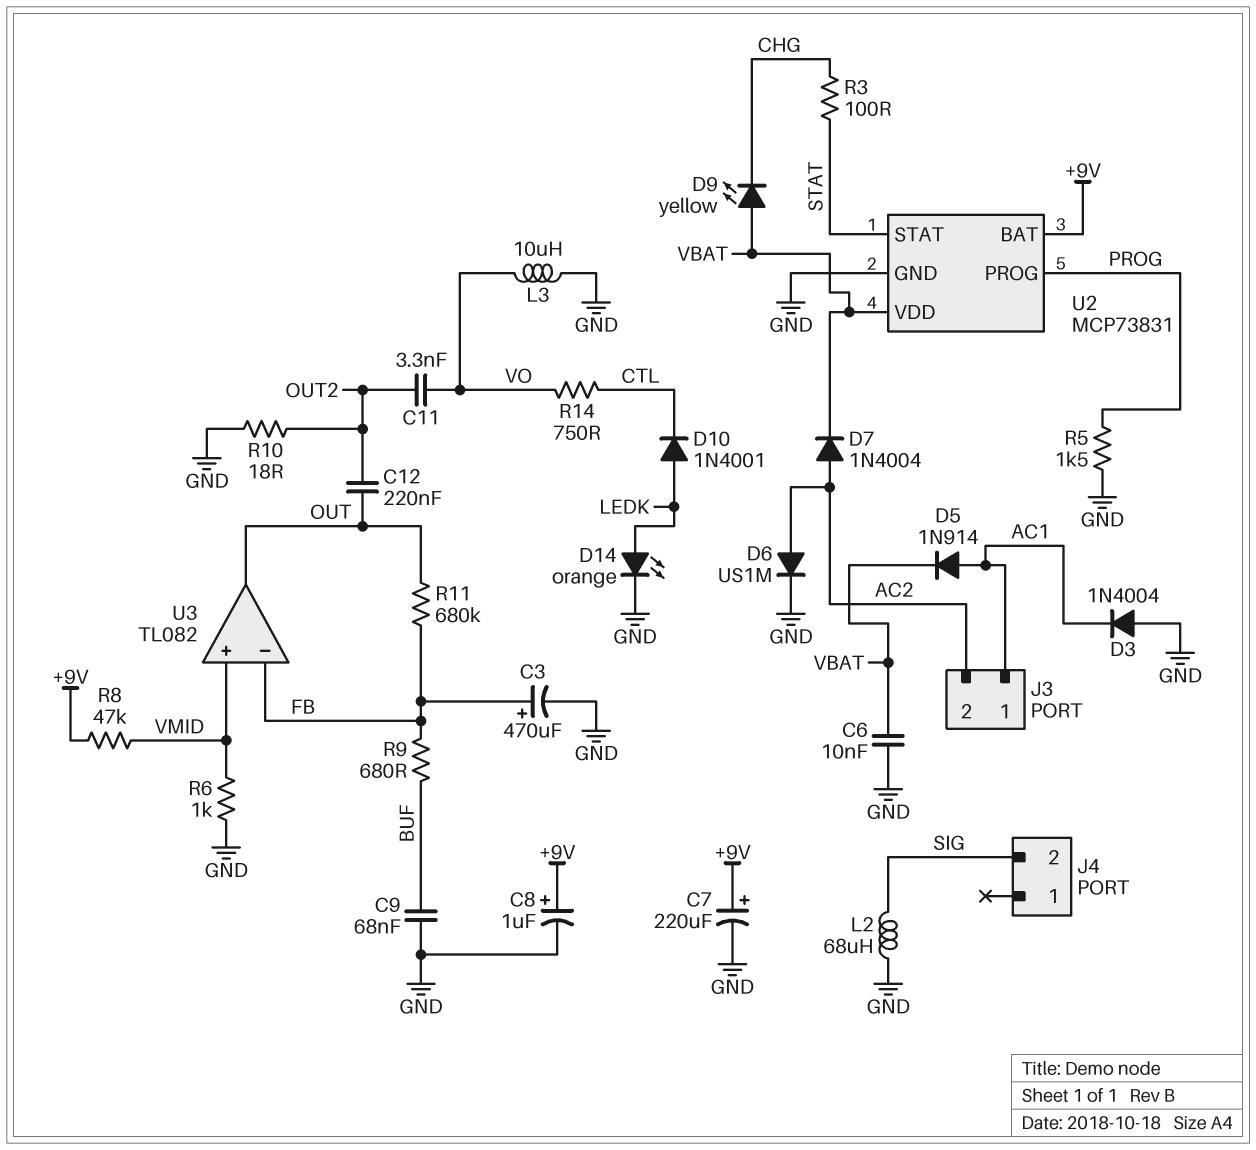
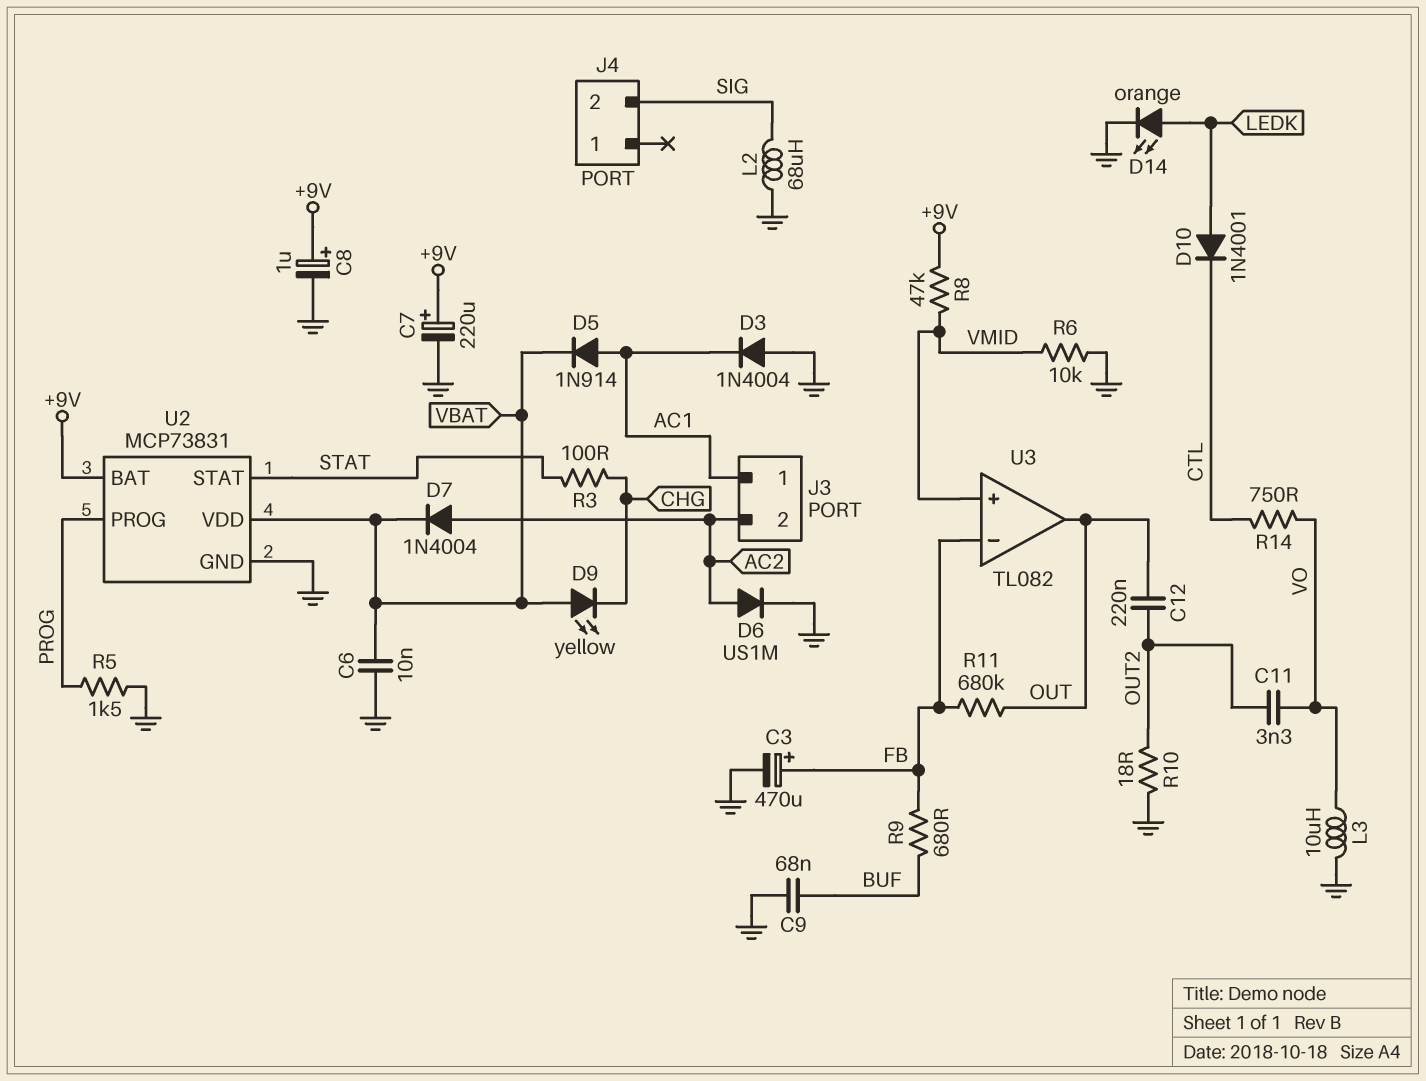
R6: 1k (GND, VMID) -> 10k (GND, VMID)

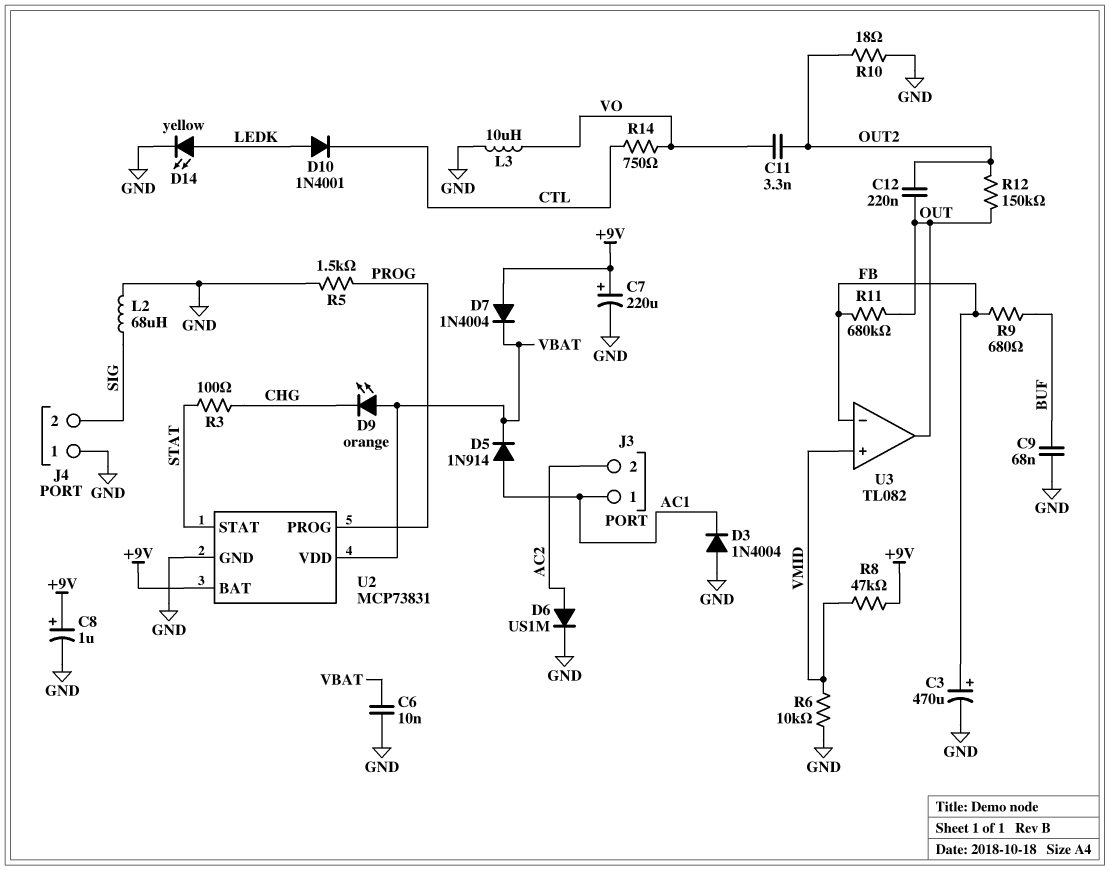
D7: diode 1N4004 (A AC2, K VBAT) -> diode 1N4004 (A +9V, K VBAT)
D9: LED yellow (A VBAT, K CHG) -> LED orange (A VBAT, K CHG)
D14: LED orange (A LEDK, K GND) -> LED yellow (A LEDK, K GND)
J4 pin 1: none -> GND
R12: none -> 150k (OUT, OUT2)

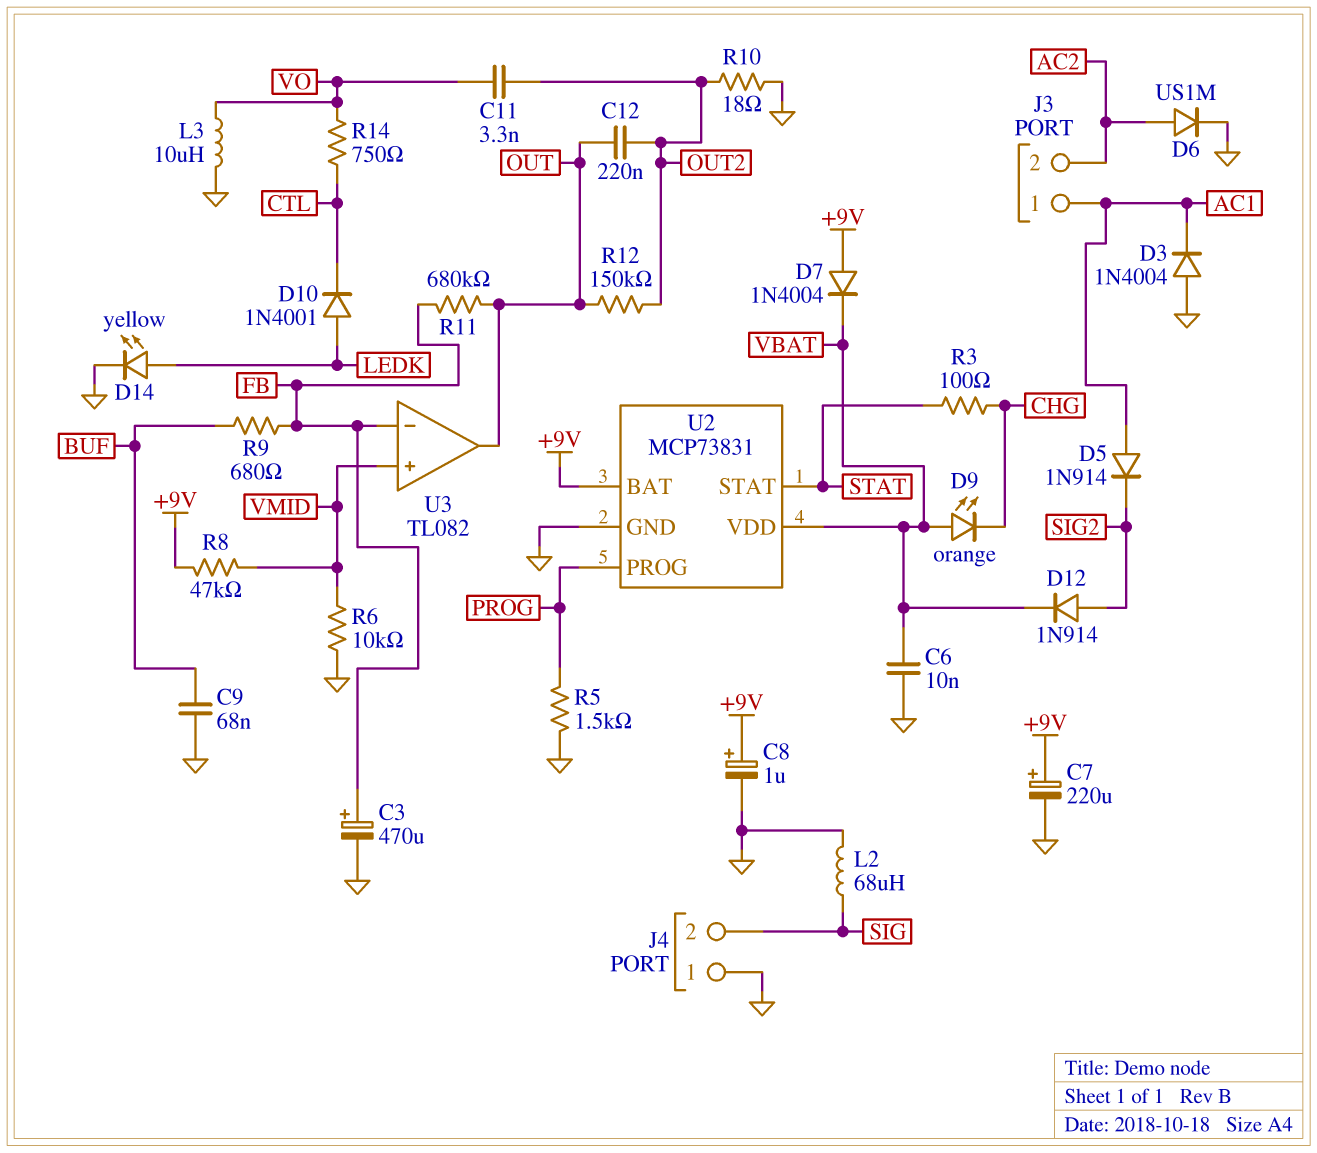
D5: diode 1N914 (A AC1, K VBAT) -> diode 1N914 (A AC1, K SIG2)
D12: none -> diode 1N914 (A SIG2, K VBAT)

